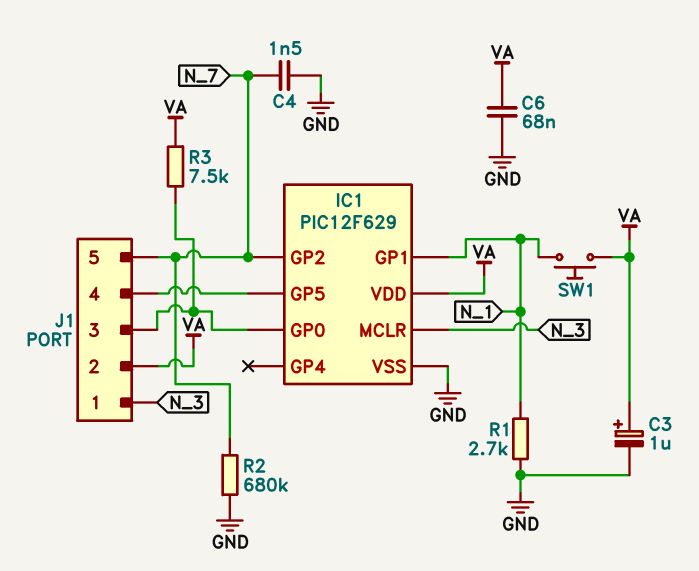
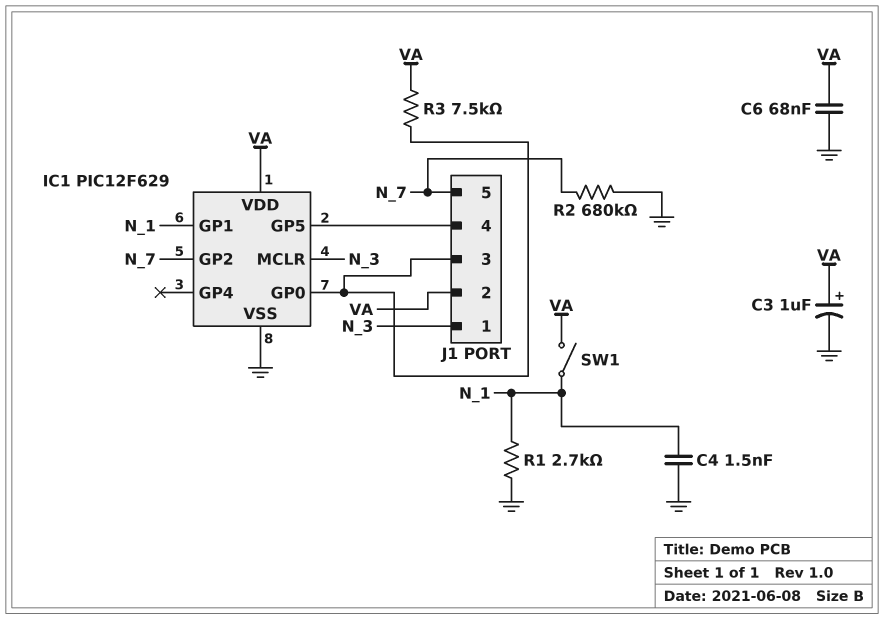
C4: 1.5nF (GND, N_7) -> 1.5nF (GND, N_1)
SW1: button (N_1, VA) -> switch (N_1, VA)

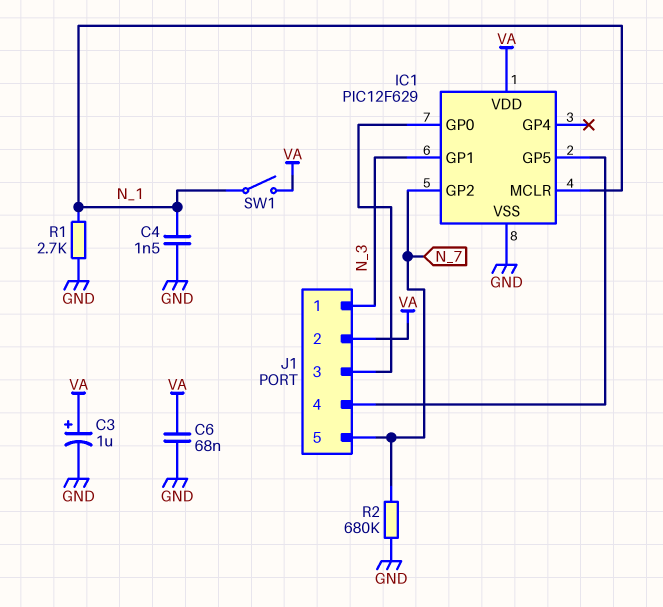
IC1 pin GP1: N_1 -> N_3
IC1 pin MCLR: N_3 -> N_1
R3: 7.5k (IC1/GP0, VA) -> none

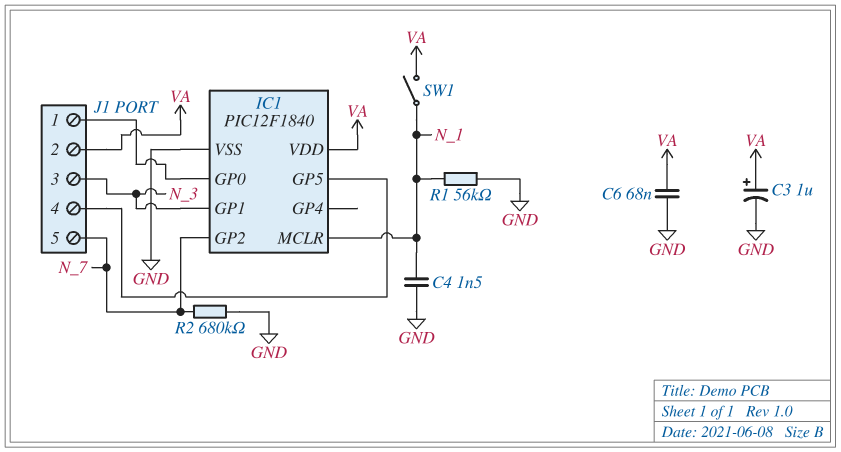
IC1: PIC12F629 -> PIC12F1840
J1 pin 1: N_3 -> IC1/GP0
J1 pin 3: IC1/GP0 -> N_3
R1: 2.7k (GND, N_1) -> 56k (GND, N_1)

